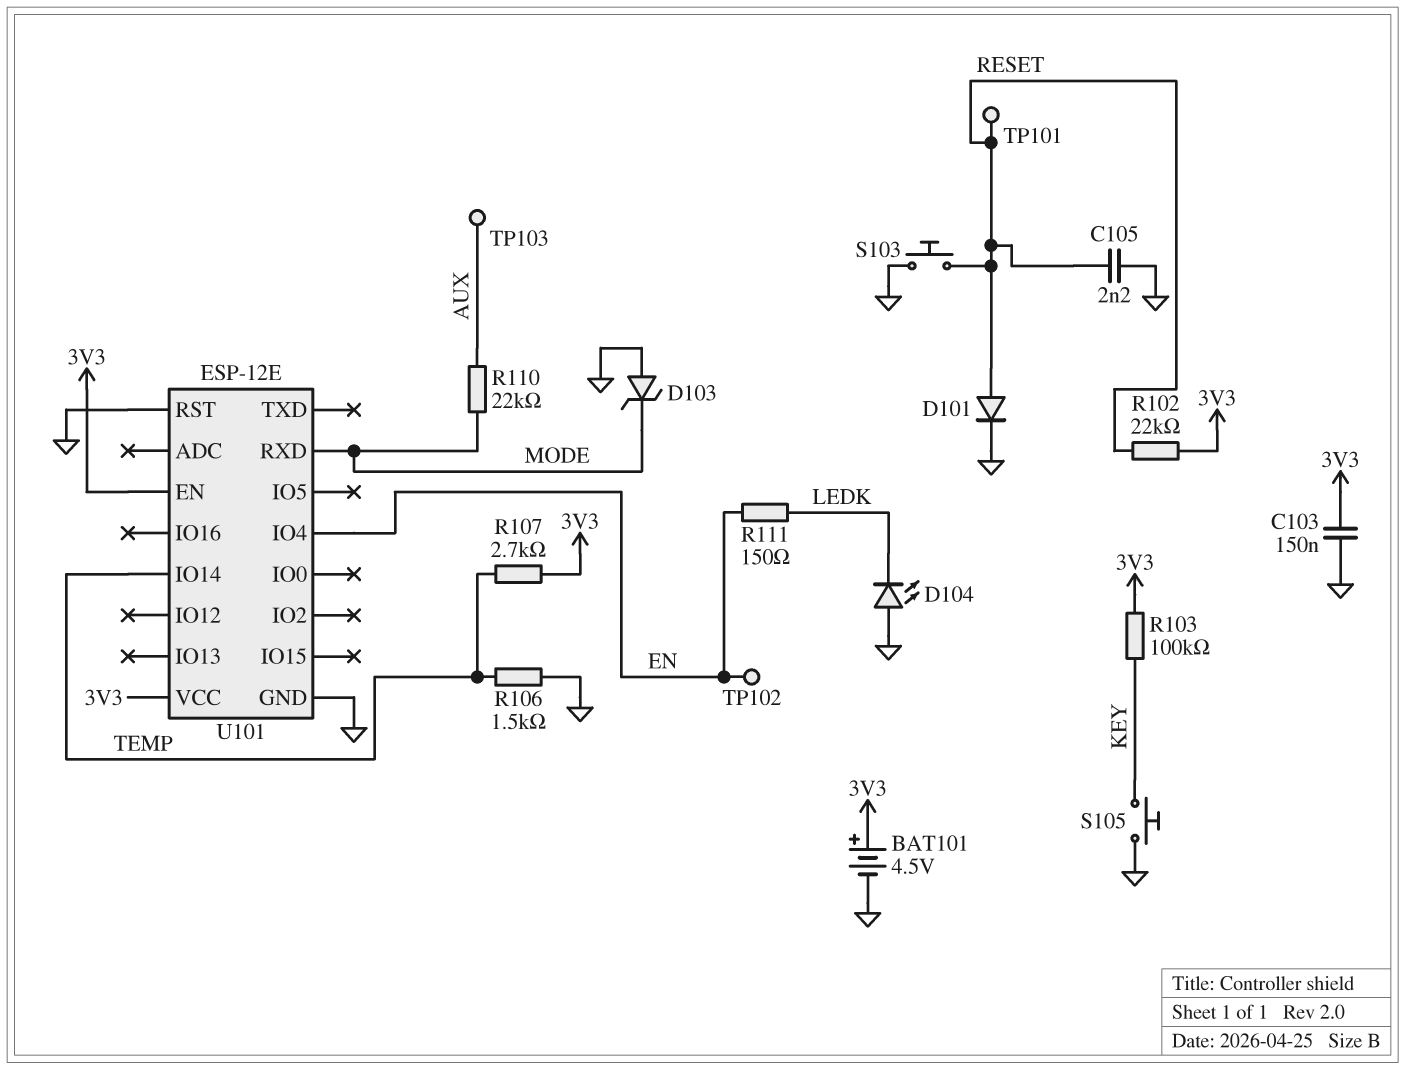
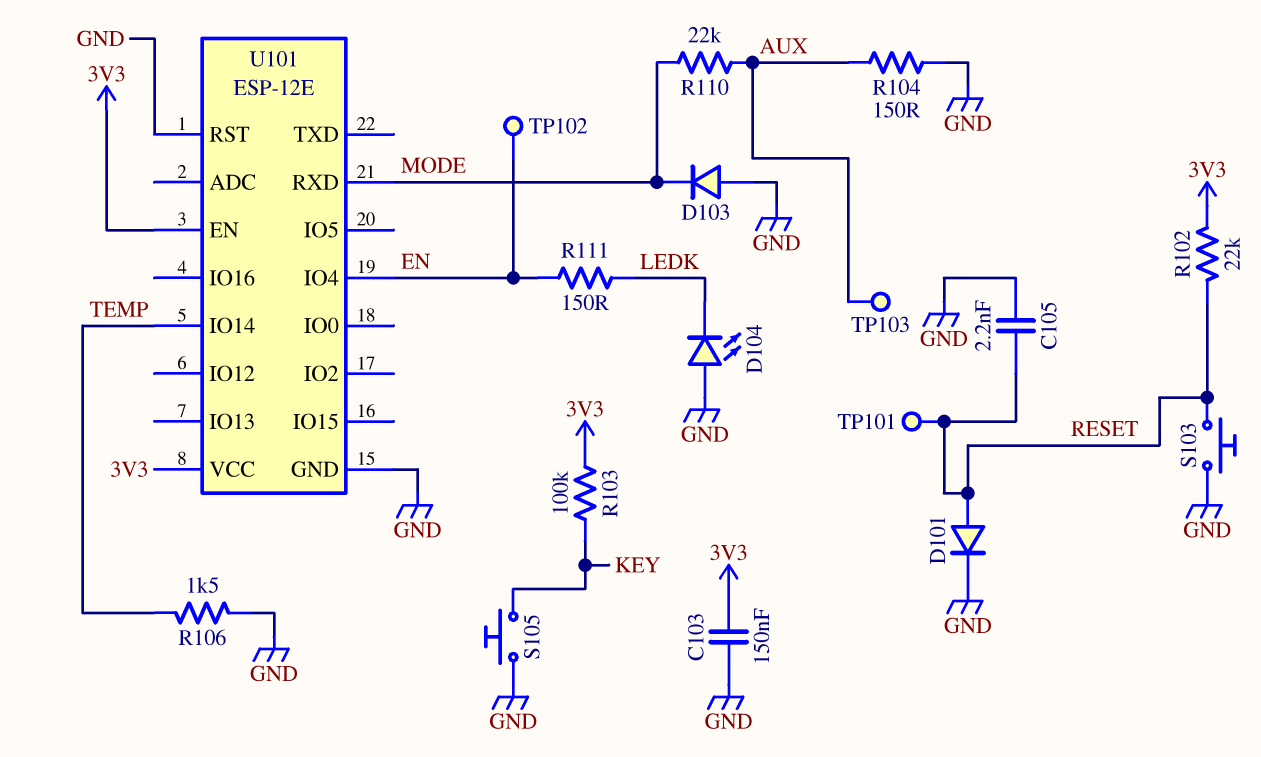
BAT101: 4.5V (plus 3V3, minus GND) -> none
D103: zener (A GND, K MODE) -> diode (A GND, K MODE)
R104: none -> 150 (AUX, GND)
R107: 2.7k (3V3, TEMP) -> none

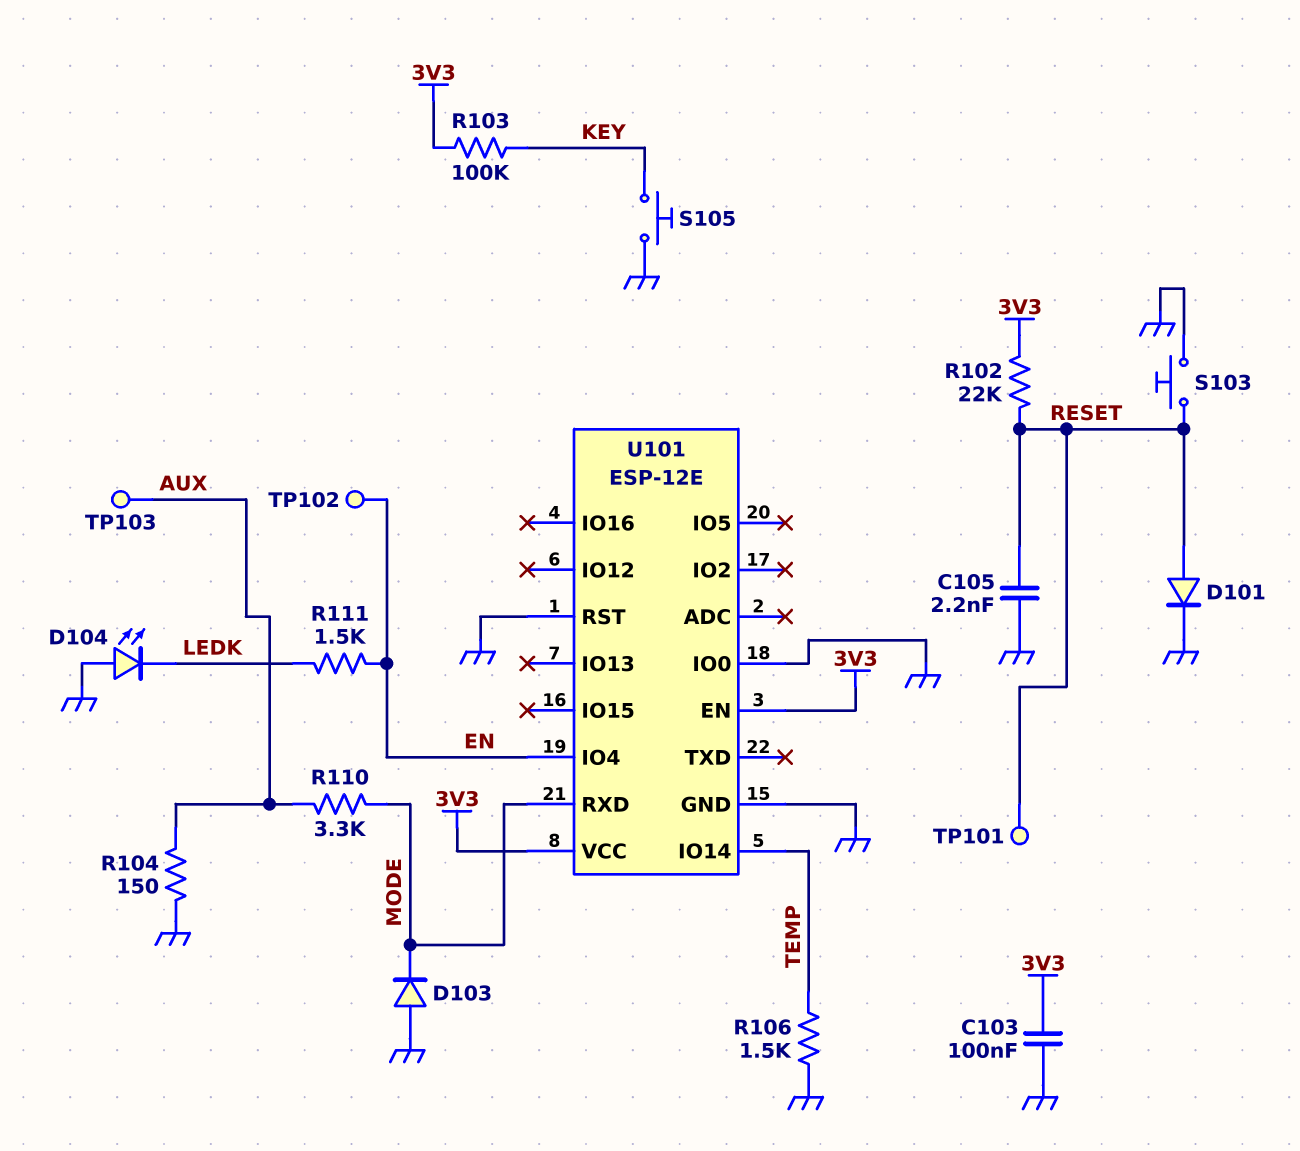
C103: 150nF (3V3, GND) -> 100nF (3V3, GND)
R110: 22k (AUX, MODE) -> 3.3k (AUX, MODE)
R111: 150 (EN, LEDK) -> 1.5k (EN, LEDK)
U101 pin IO0: none -> GND

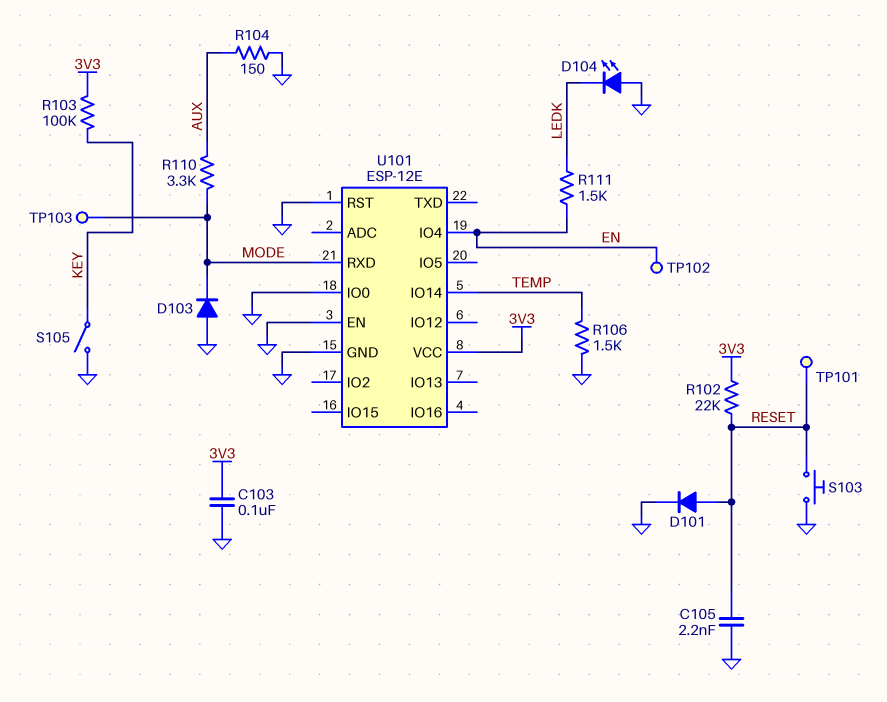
S105: button (GND, KEY) -> switch (GND, KEY)
TP103: test point (AUX) -> test point (MODE)
U101 pin EN: 3V3 -> GND

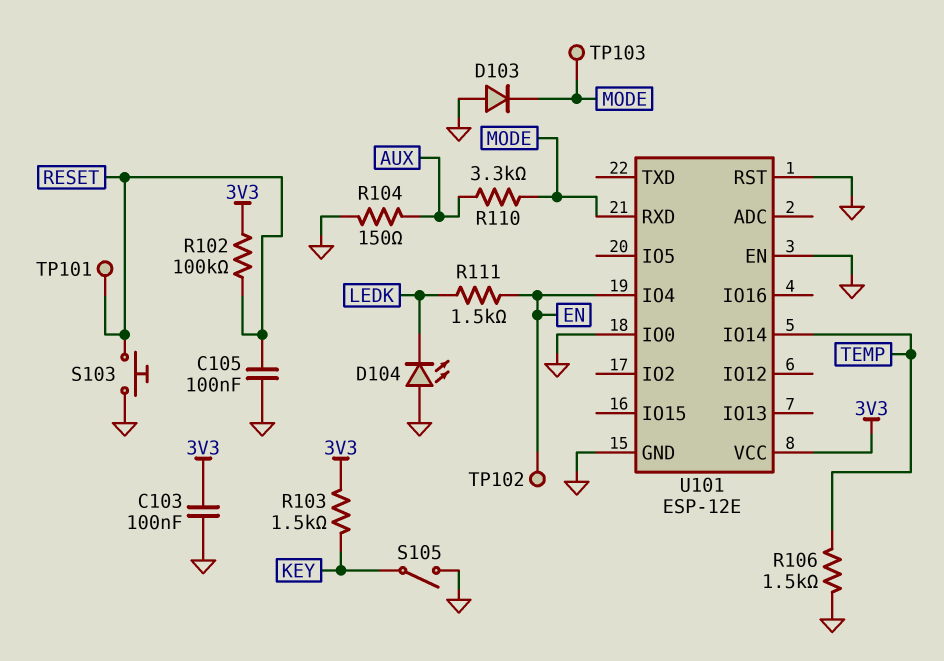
C105: 2.2nF (GND, RESET) -> 100nF (GND, RESET)
D101: diode (A RESET, K GND) -> none
R102: 22k (3V3, RESET) -> 100k (3V3, RESET)
R103: 100k (3V3, KEY) -> 1.5k (3V3, KEY)

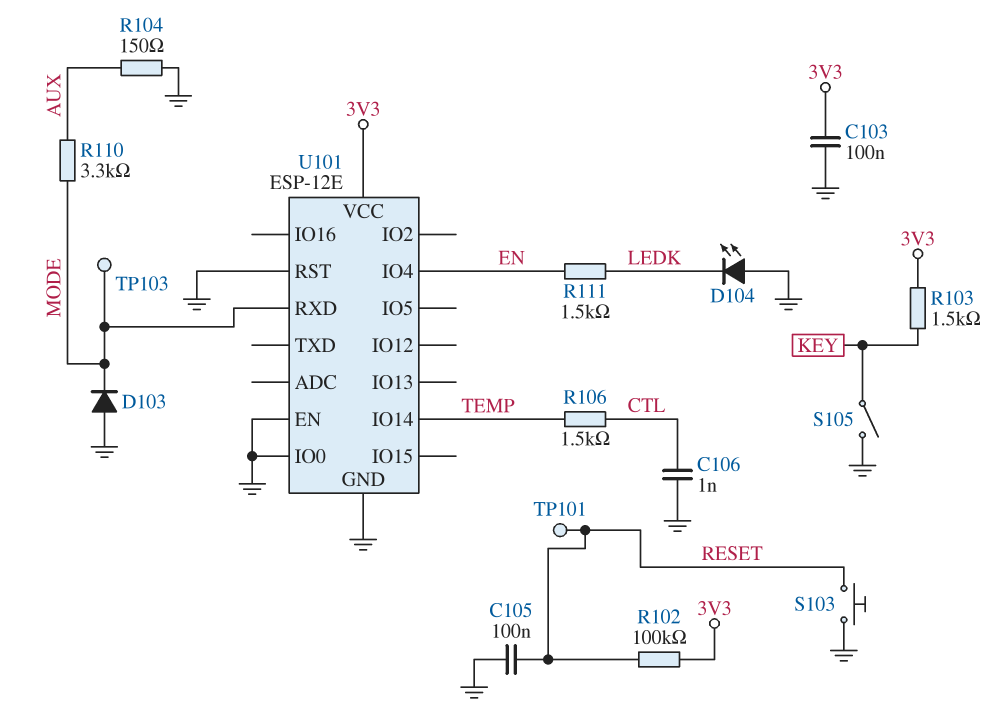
C106: none -> 1nF (CTL, GND)
R106: 1.5k (GND, TEMP) -> 1.5k (CTL, TEMP)
TP102: test point (EN) -> none

